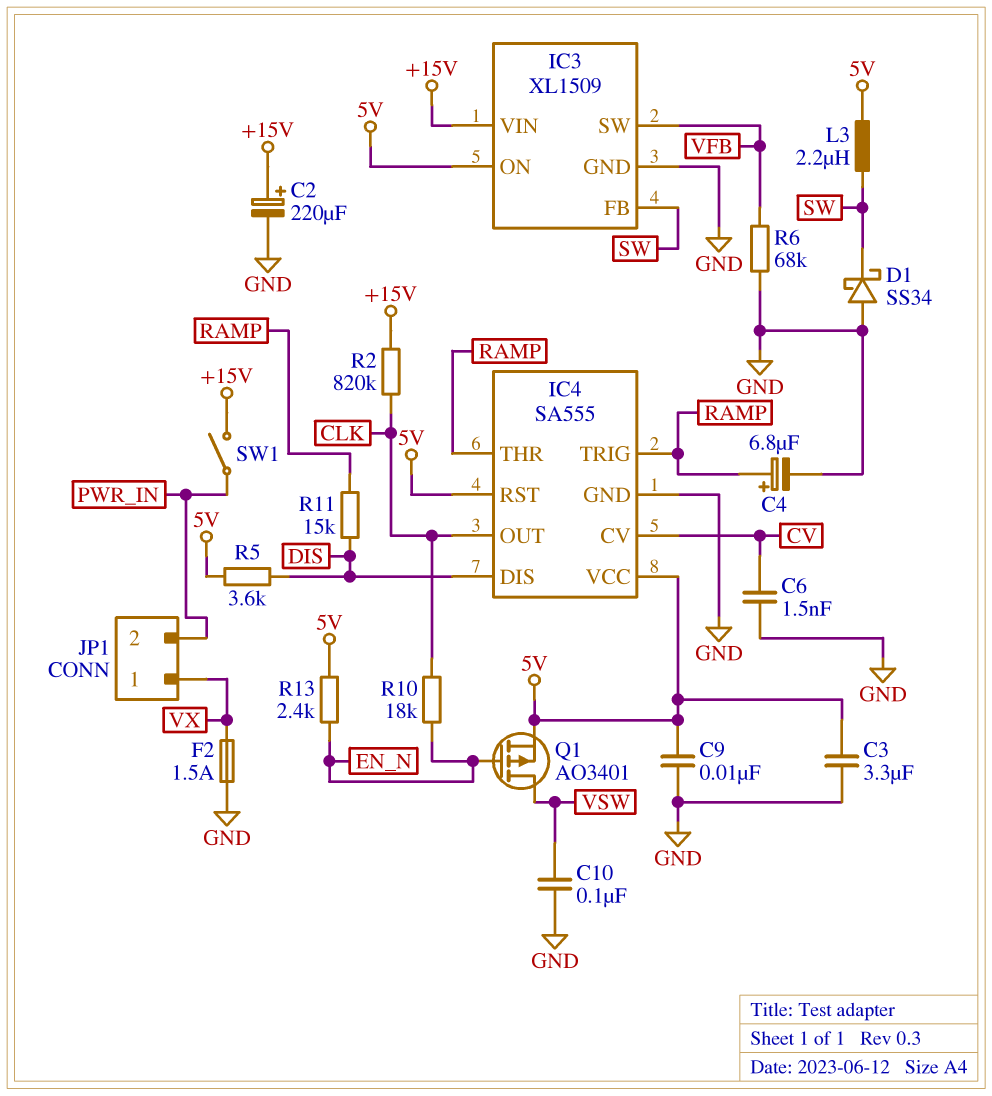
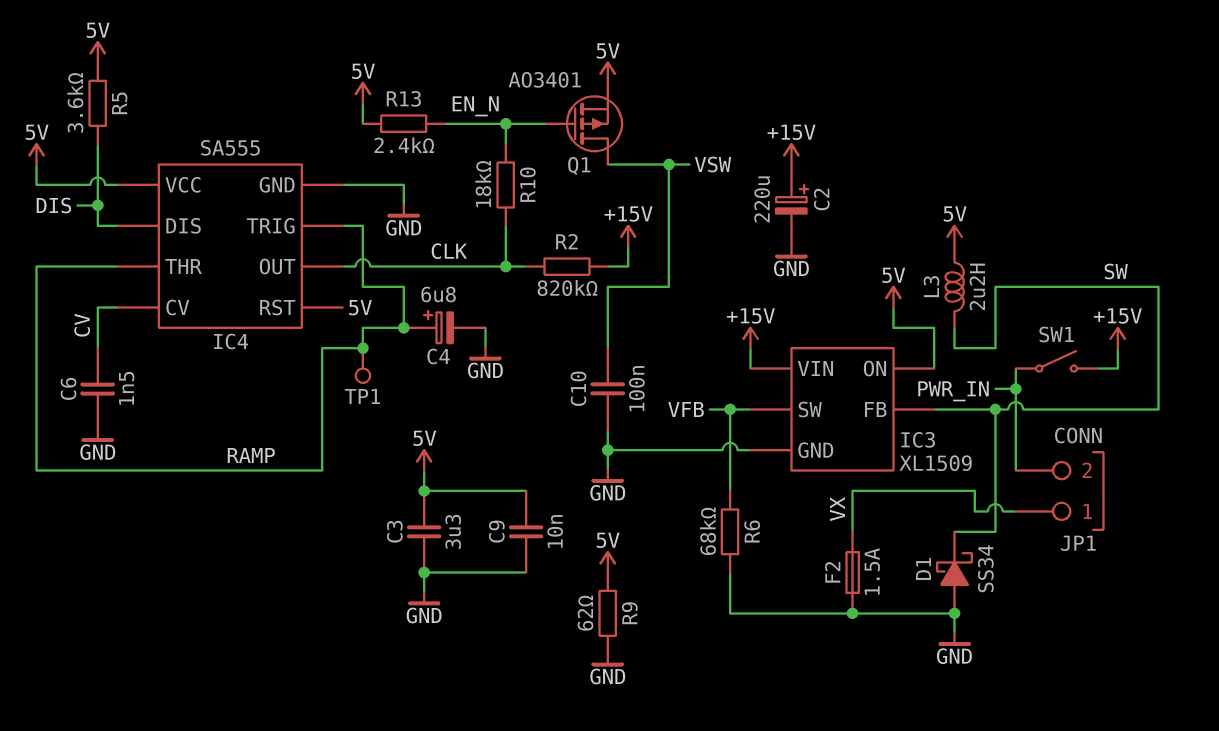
R9: none -> 62 (5V, GND)
R11: 15k (DIS, RAMP) -> none
TP1: none -> test point (RAMP)

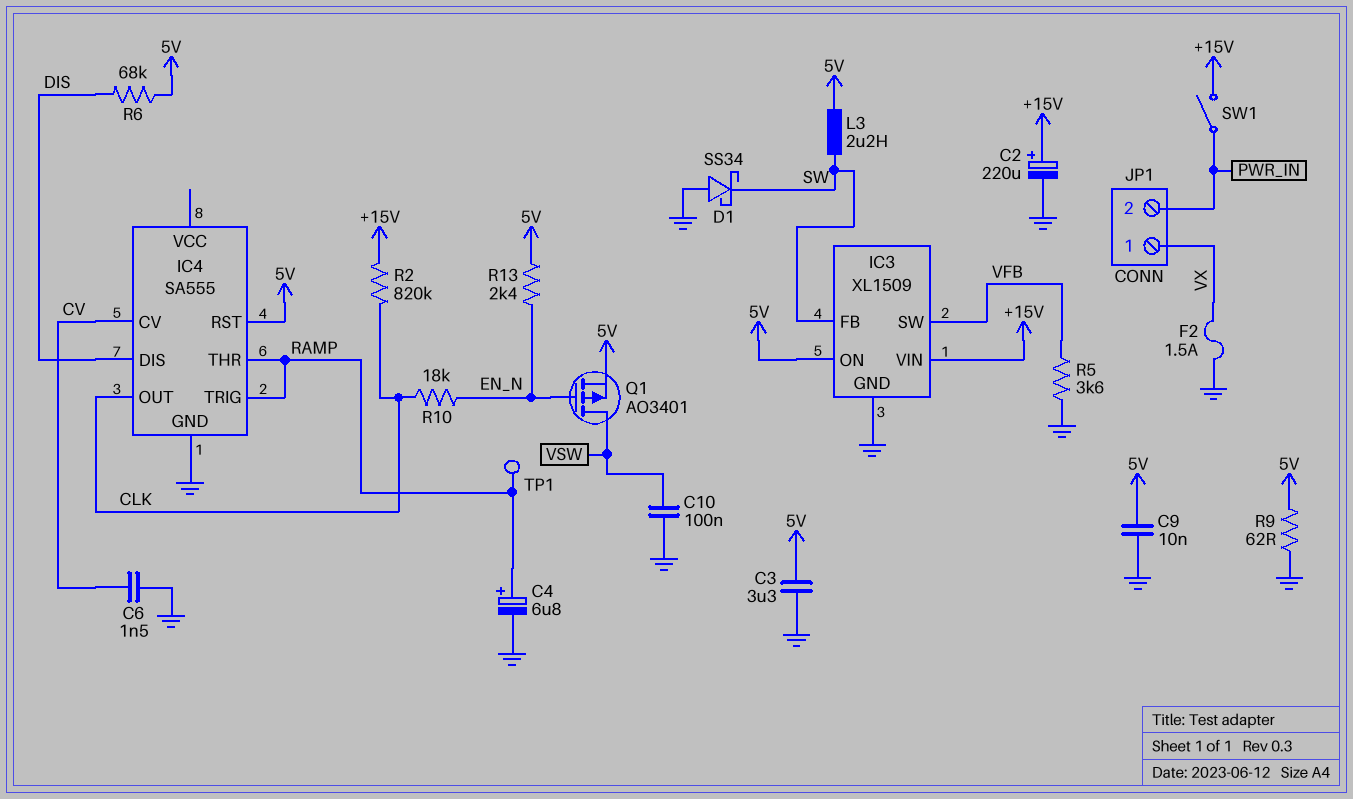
IC4 pin VCC: 5V -> none
R5: 3.6k (5V, DIS) -> 3.6k (GND, VFB)
R6: 68k (GND, VFB) -> 68k (5V, DIS)

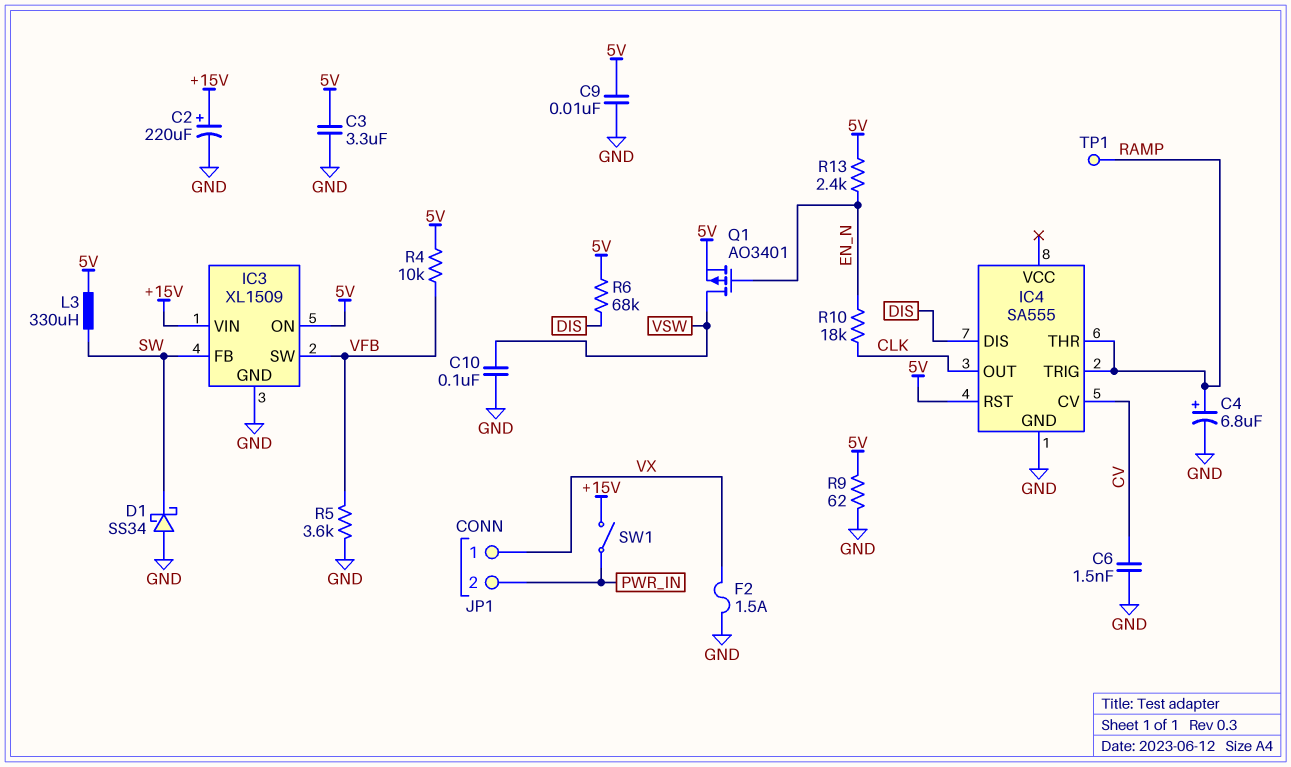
L3: 2.2uH (5V, SW) -> 330uH (5V, SW)
R2: 820k (+15V, CLK) -> none
R4: none -> 10k (5V, VFB)

